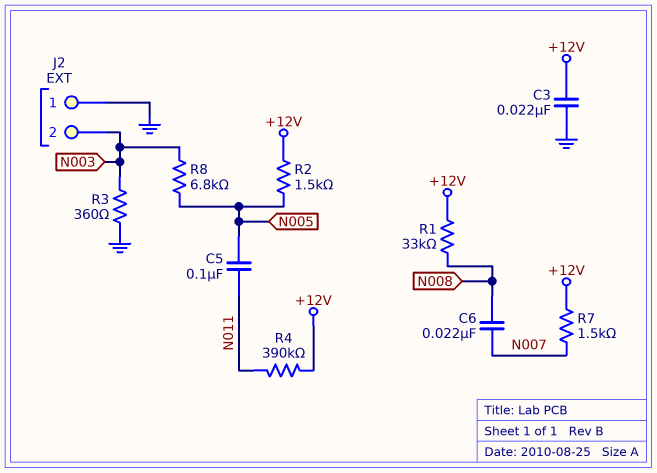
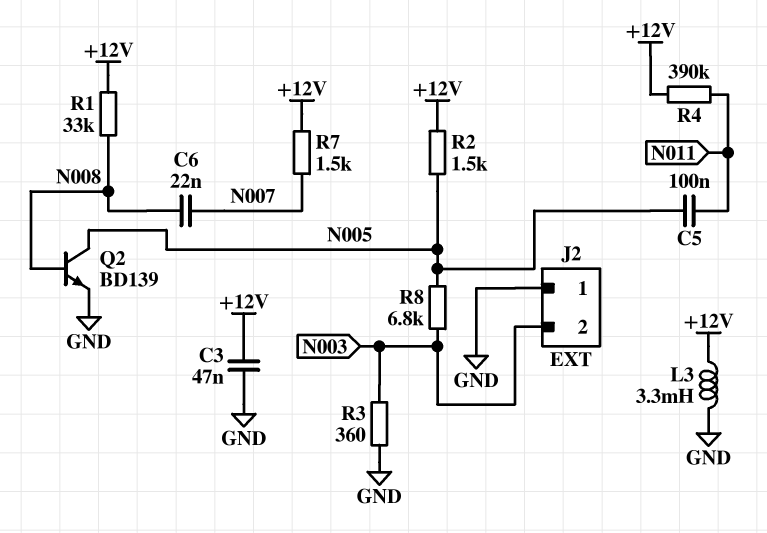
C3: 22nF (+12V, GND) -> 47nF (+12V, GND)
L3: none -> 3.3mH (+12V, GND)
Q2: none -> NPN BD139 (B N008, C N005, E GND)

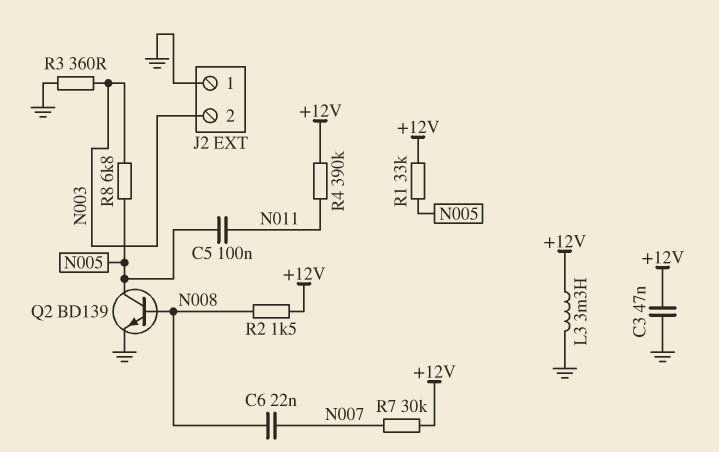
R1: 33k (+12V, N008) -> 33k (+12V, N005)
R2: 1.5k (+12V, N005) -> 1.5k (+12V, N008)
R7: 1.5k (+12V, N007) -> 30k (+12V, N007)

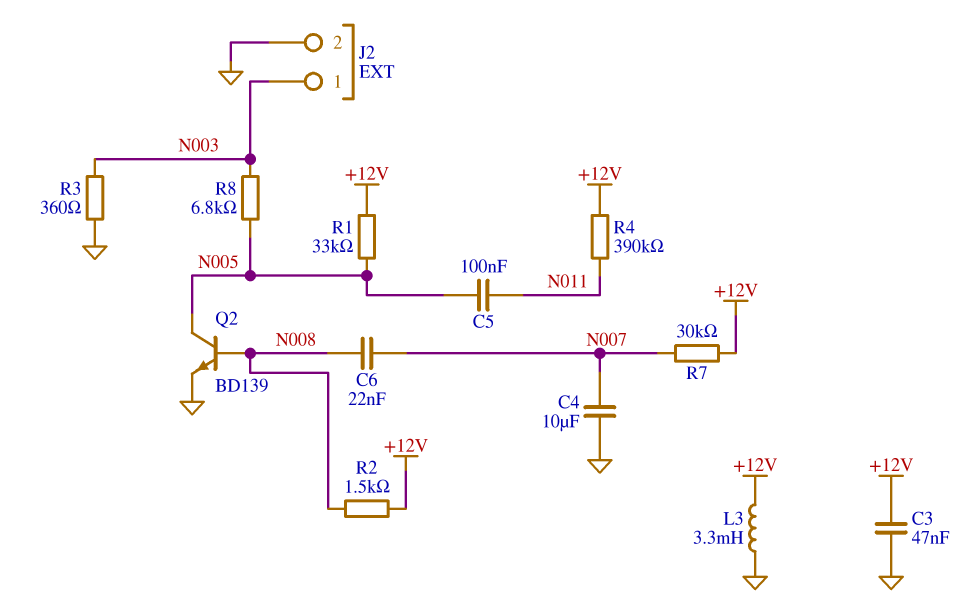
C4: none -> 10uF (GND, N007)
J2 pin 1: GND -> N003
J2 pin 2: N003 -> GND

